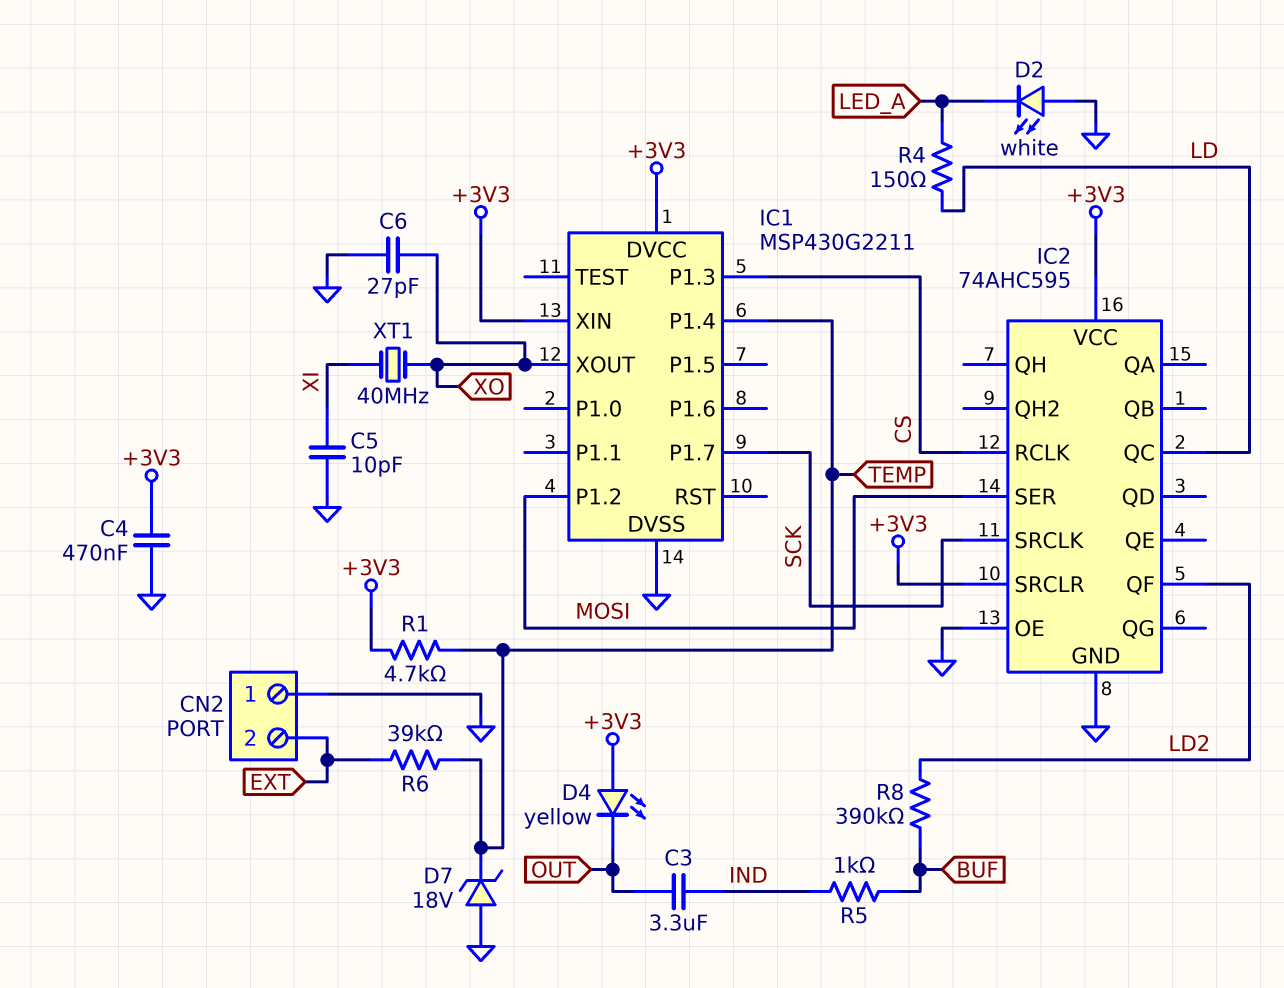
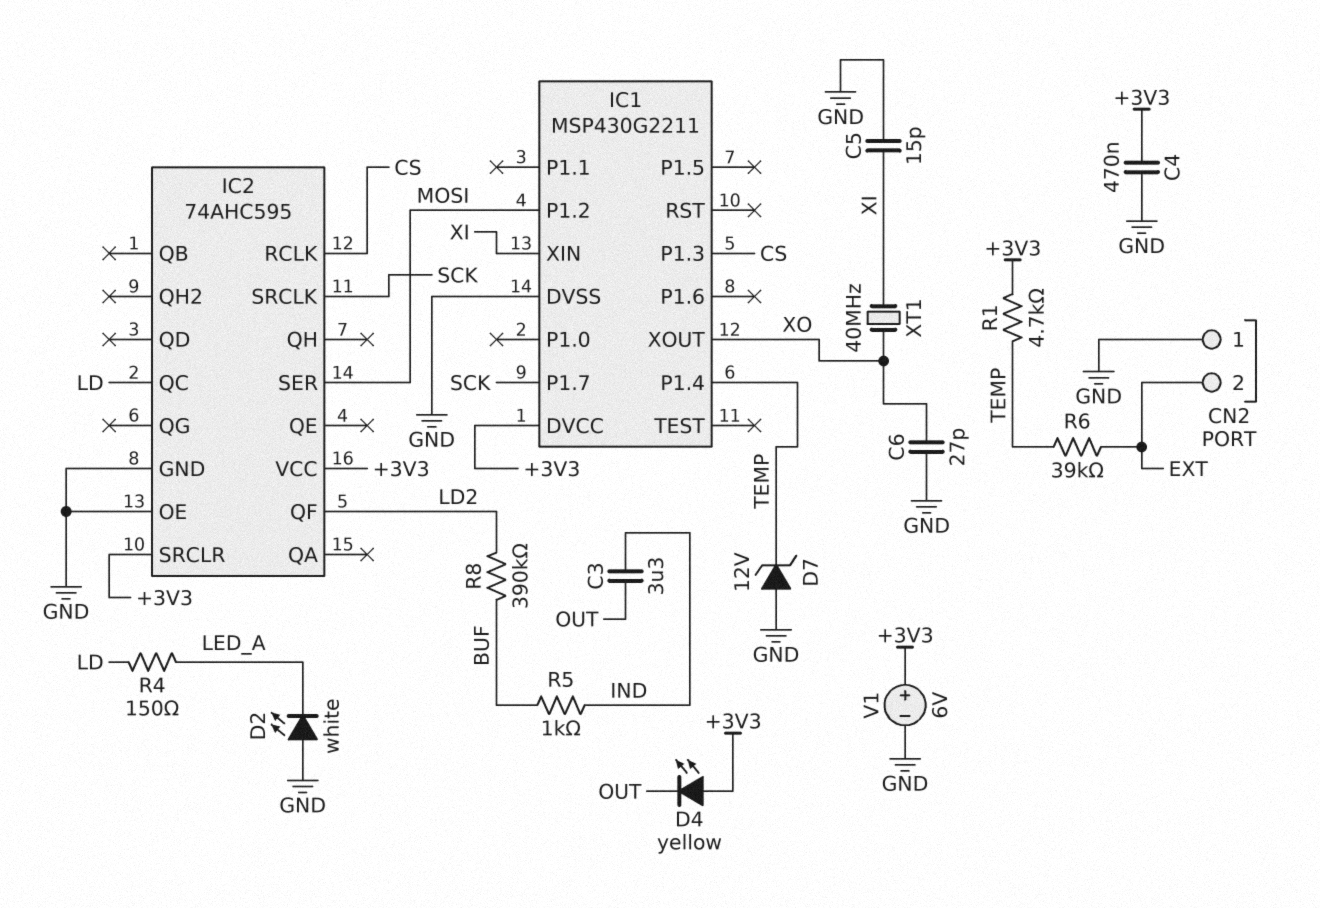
C5: 10pF (GND, XI) -> 15pF (GND, XI)
D7: zener 18V (A GND, K TEMP) -> zener 12V (A GND, K TEMP)
IC1 pin XIN: +3V3 -> XI
V1: none -> 6V (plus +3V3, minus GND)

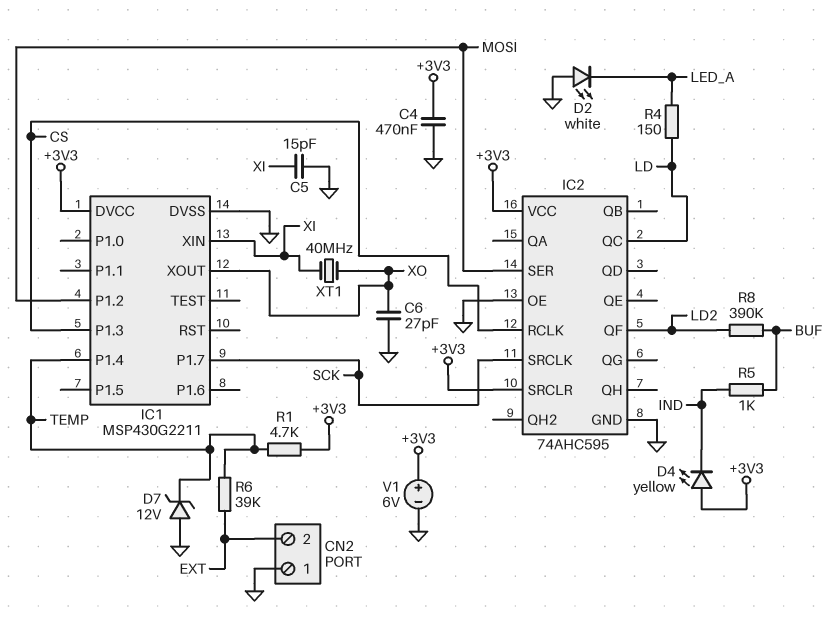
C3: 3.3uF (IND, OUT) -> none
D4: LED yellow (A +3V3, K OUT) -> LED yellow (A +3V3, K IND)

